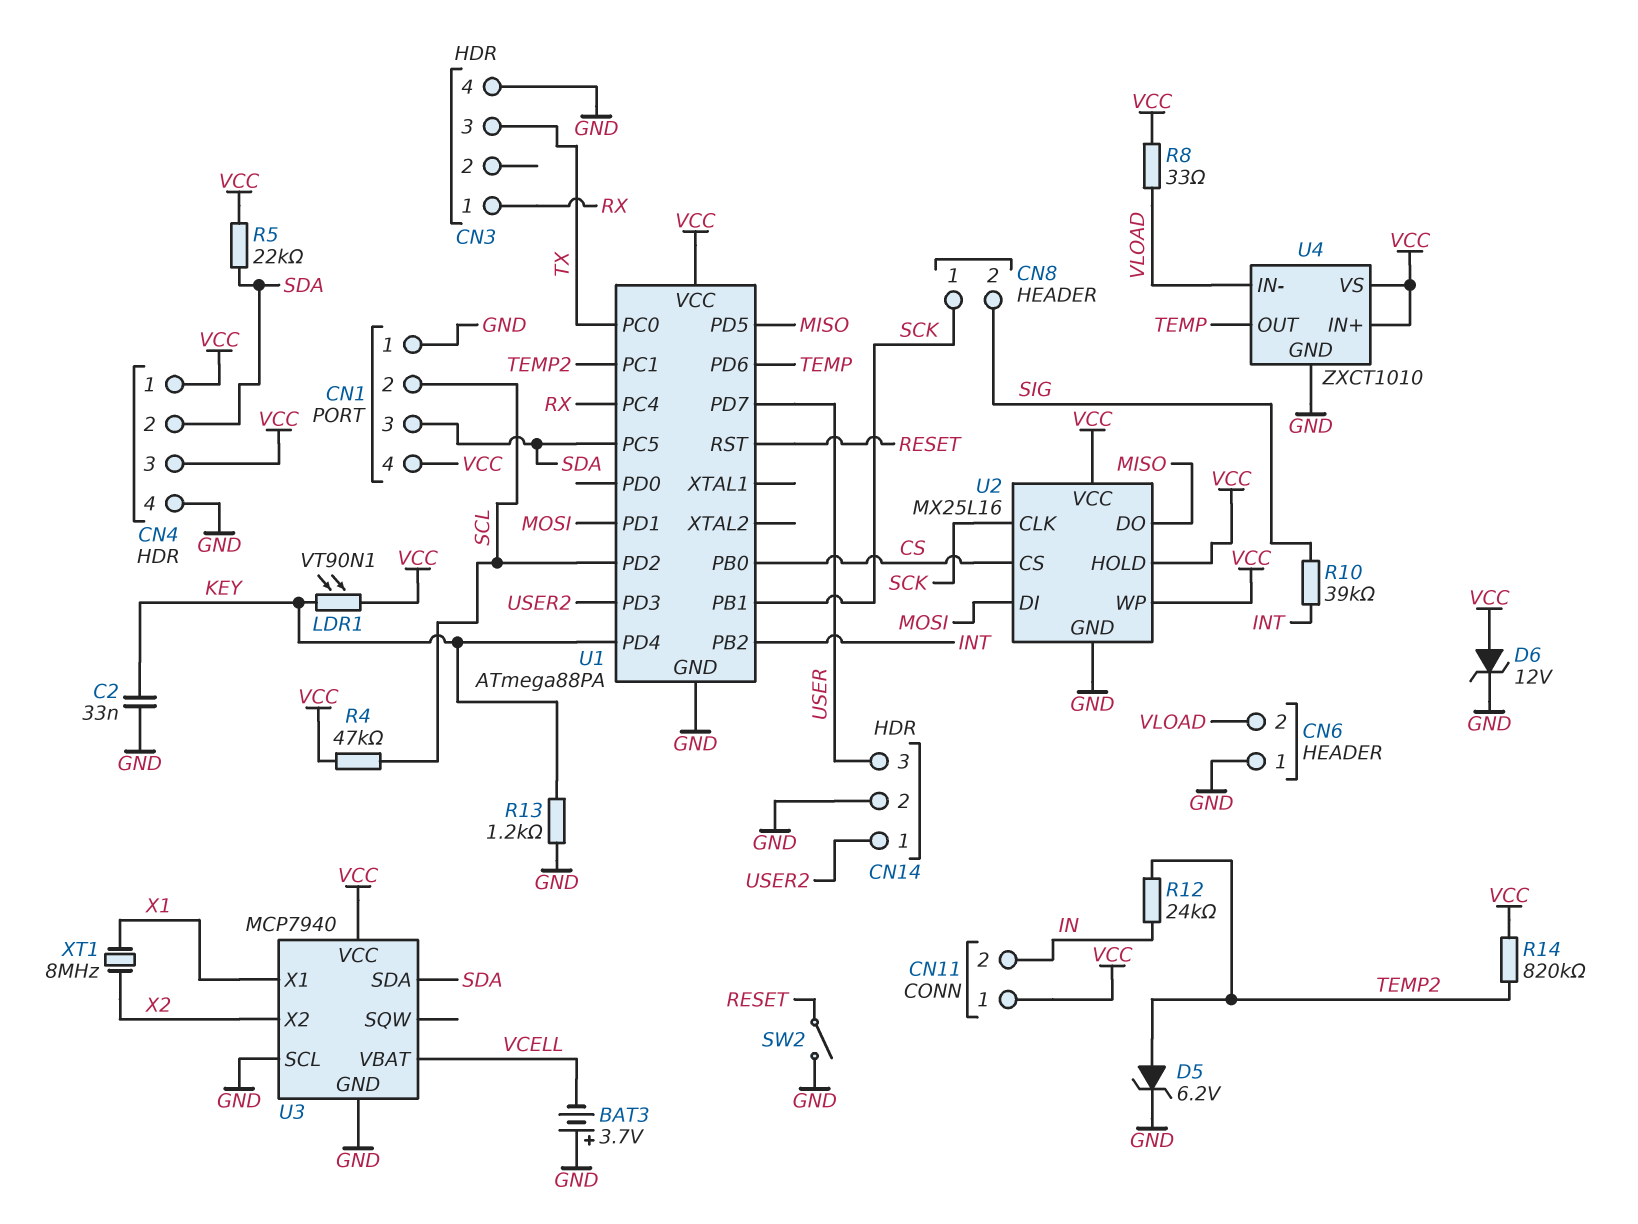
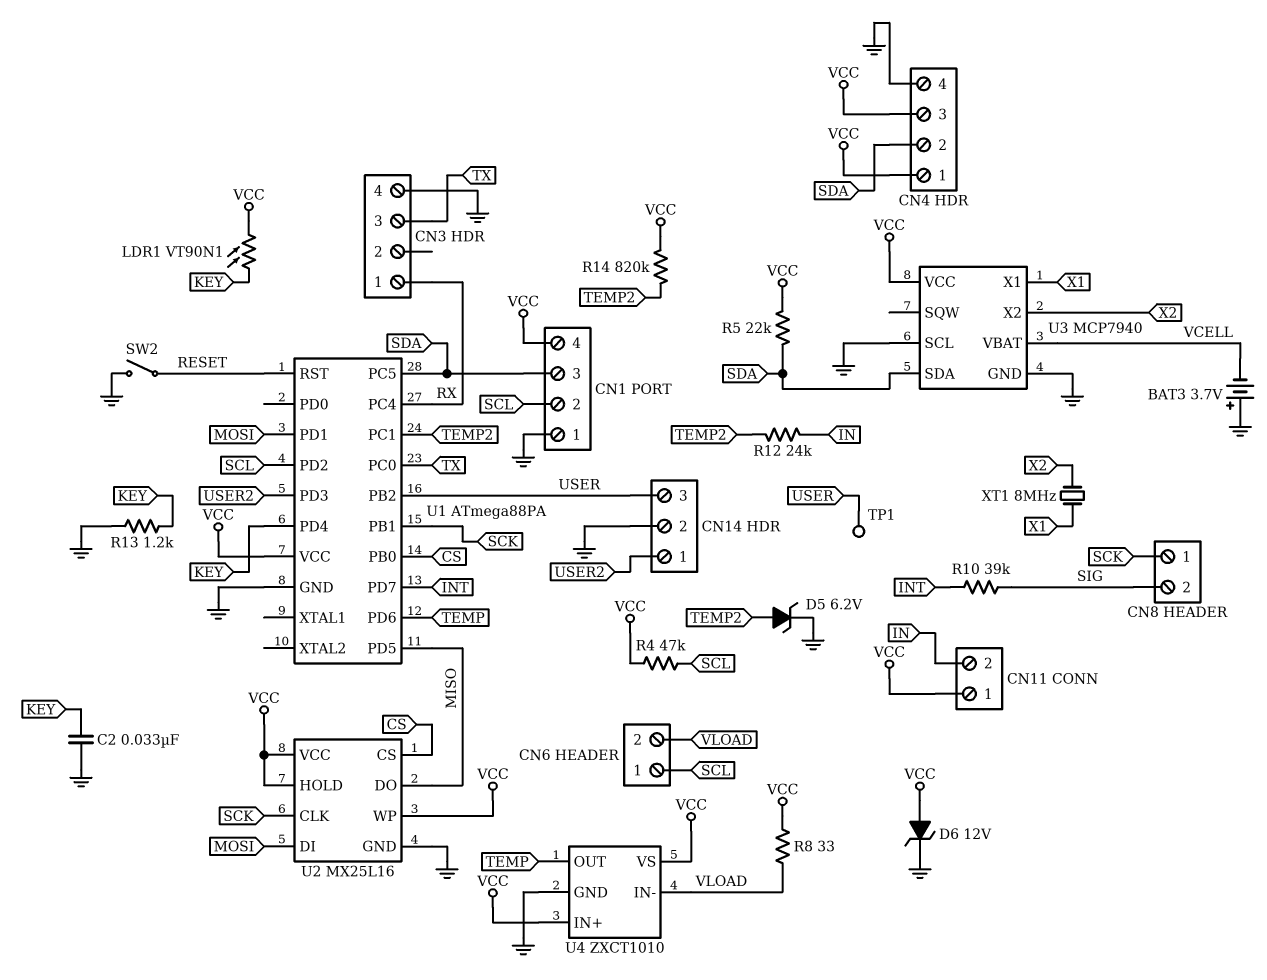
CN6 pin 1: GND -> SCL
TP1: none -> test point (USER)
U1 pin PB2: INT -> USER
U1 pin PD7: USER -> INT

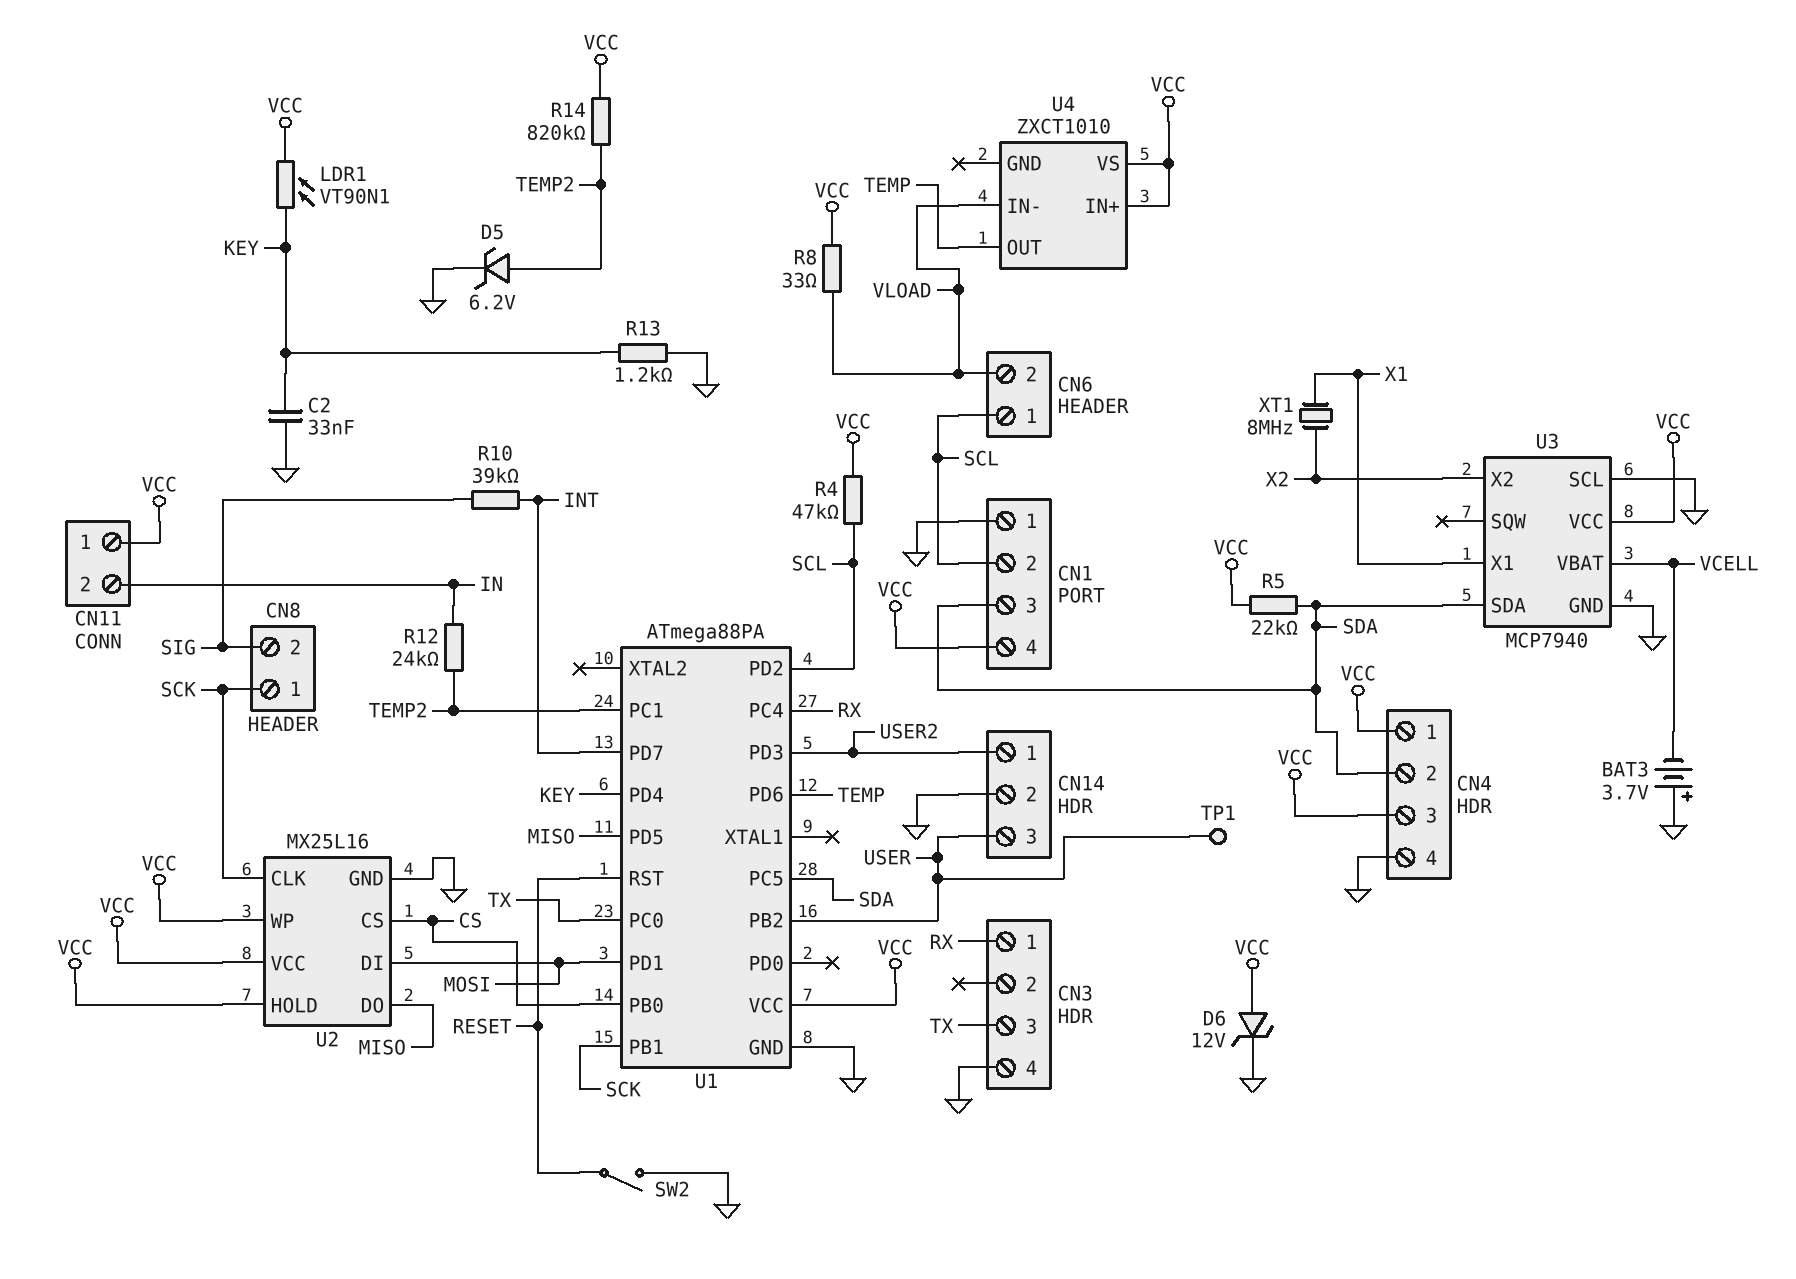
U4 pin GND: GND -> none

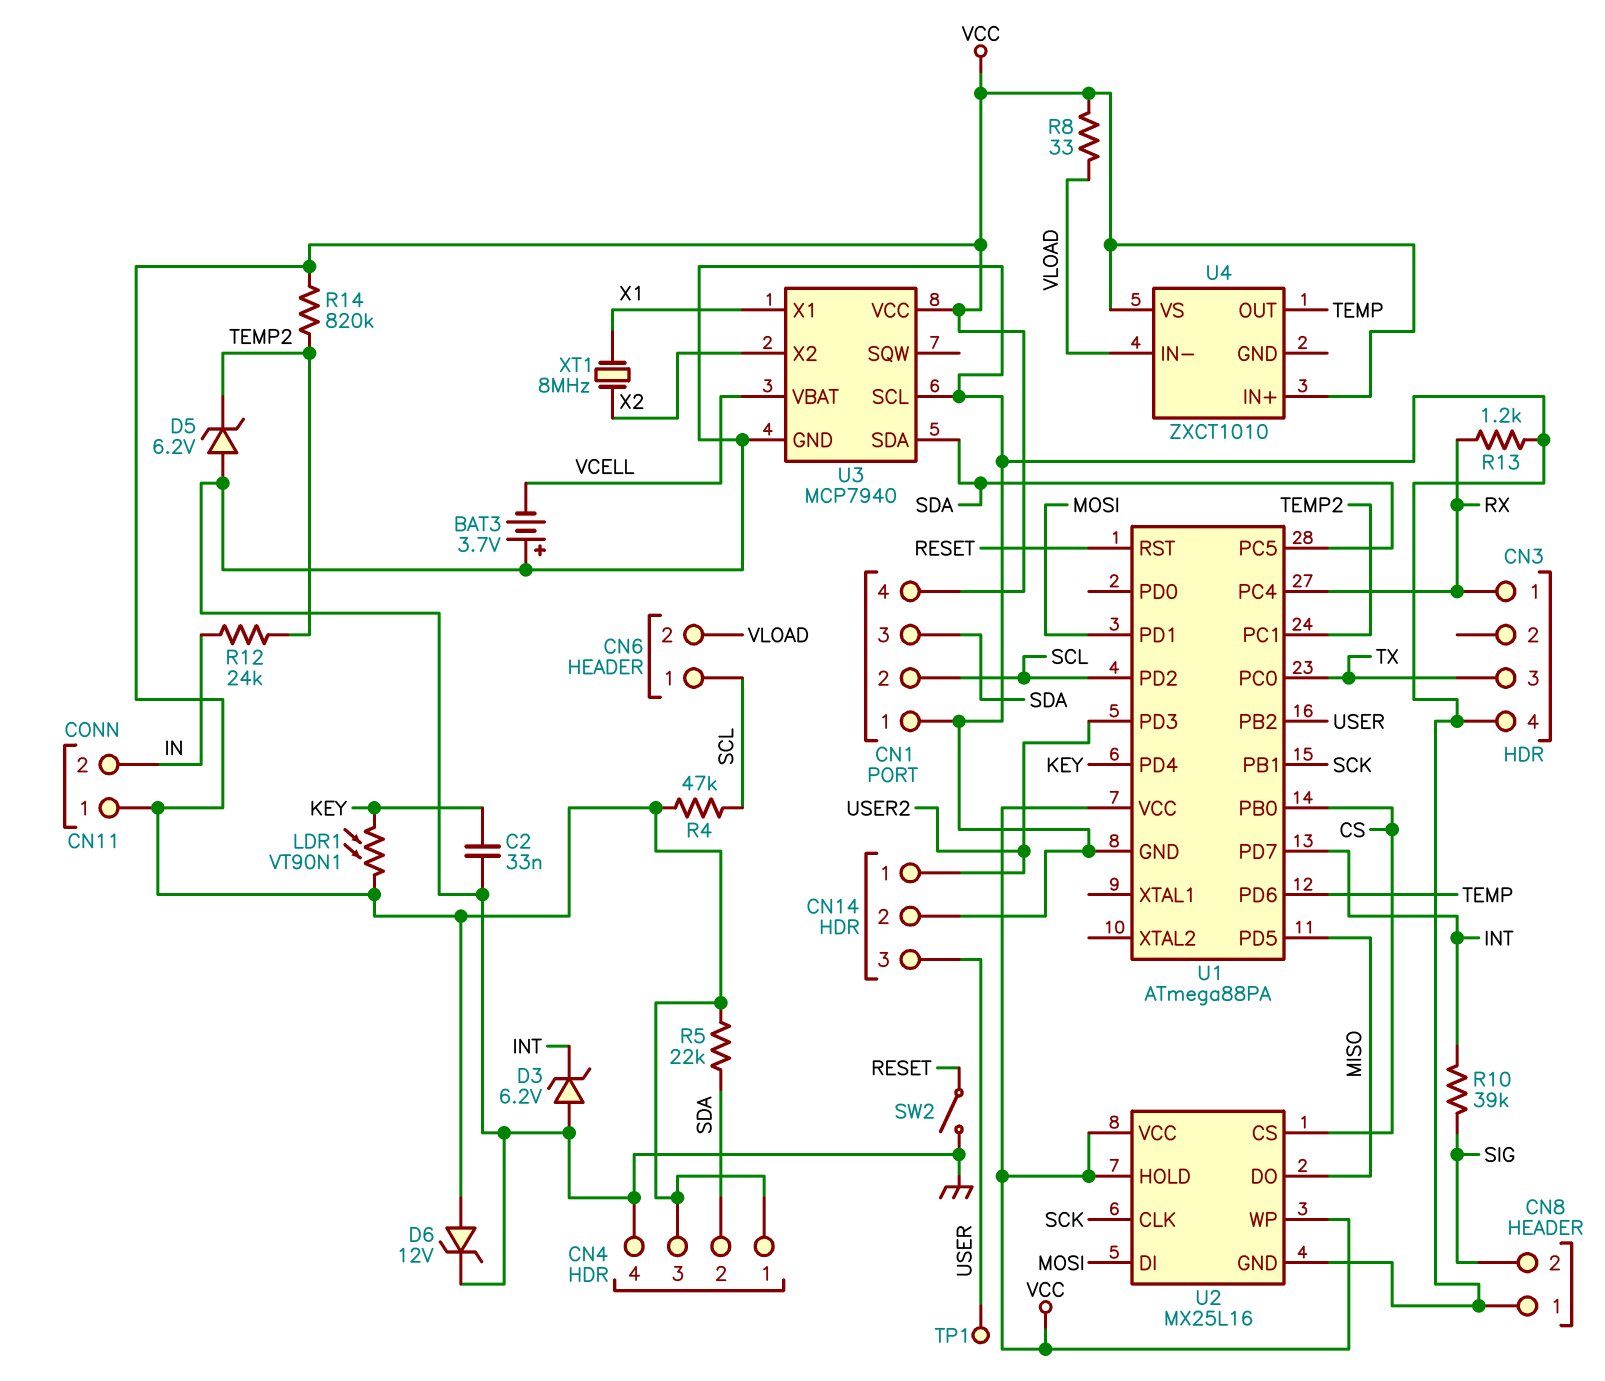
CN8 pin 1: SCK -> GND
D3: none -> zener 6.2V (A GND, K INT)
D5: zener 6.2V (A TEMP2, K GND) -> zener 6.2V (A GND, K TEMP2)
R13: 1.2k (GND, KEY) -> 1.2k (GND, RX)

